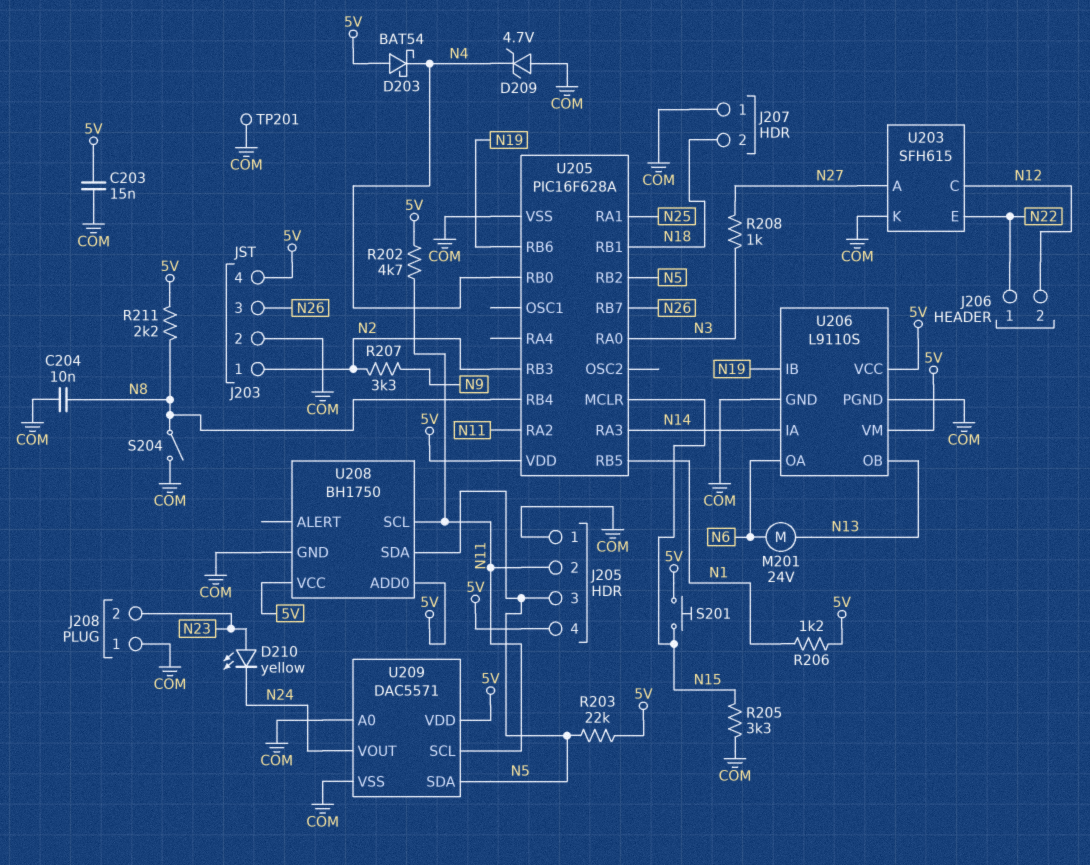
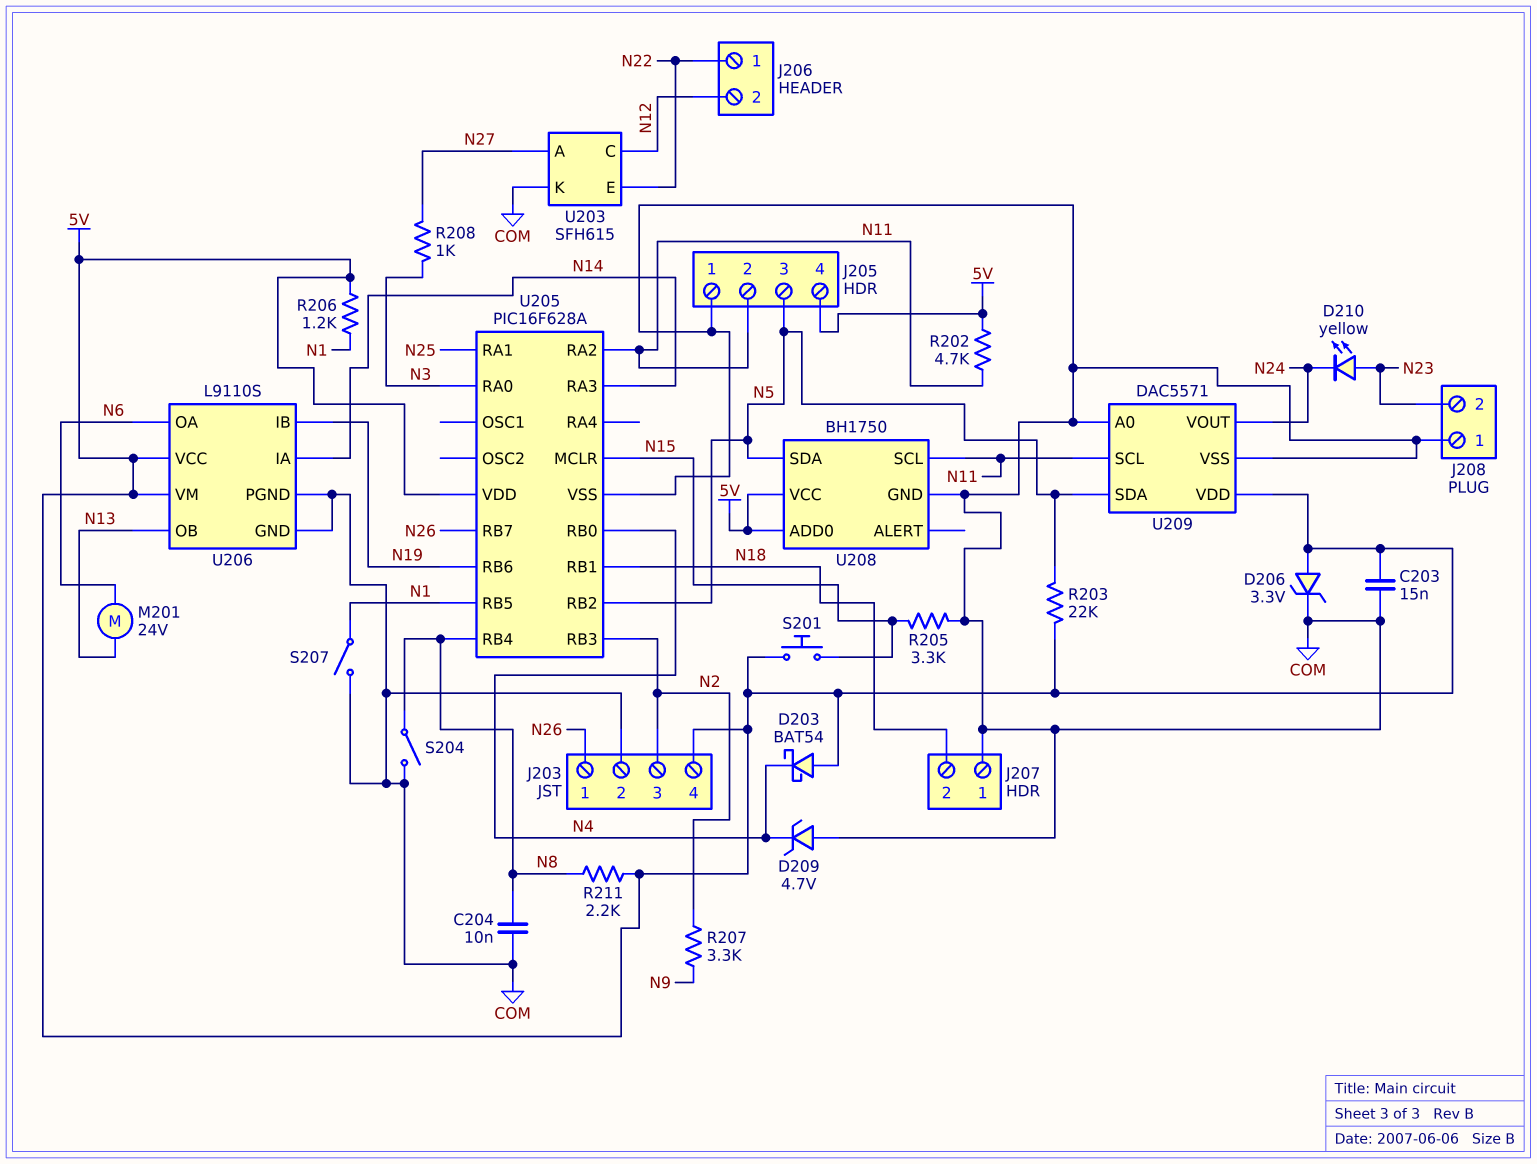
D206: none -> zener 3.3V (A 5V, K COM)
J203 pin 1: N2 -> N26
J203 pin 3: N26 -> N2
S207: none -> switch (COM, N1)
TP201: test point (COM) -> none

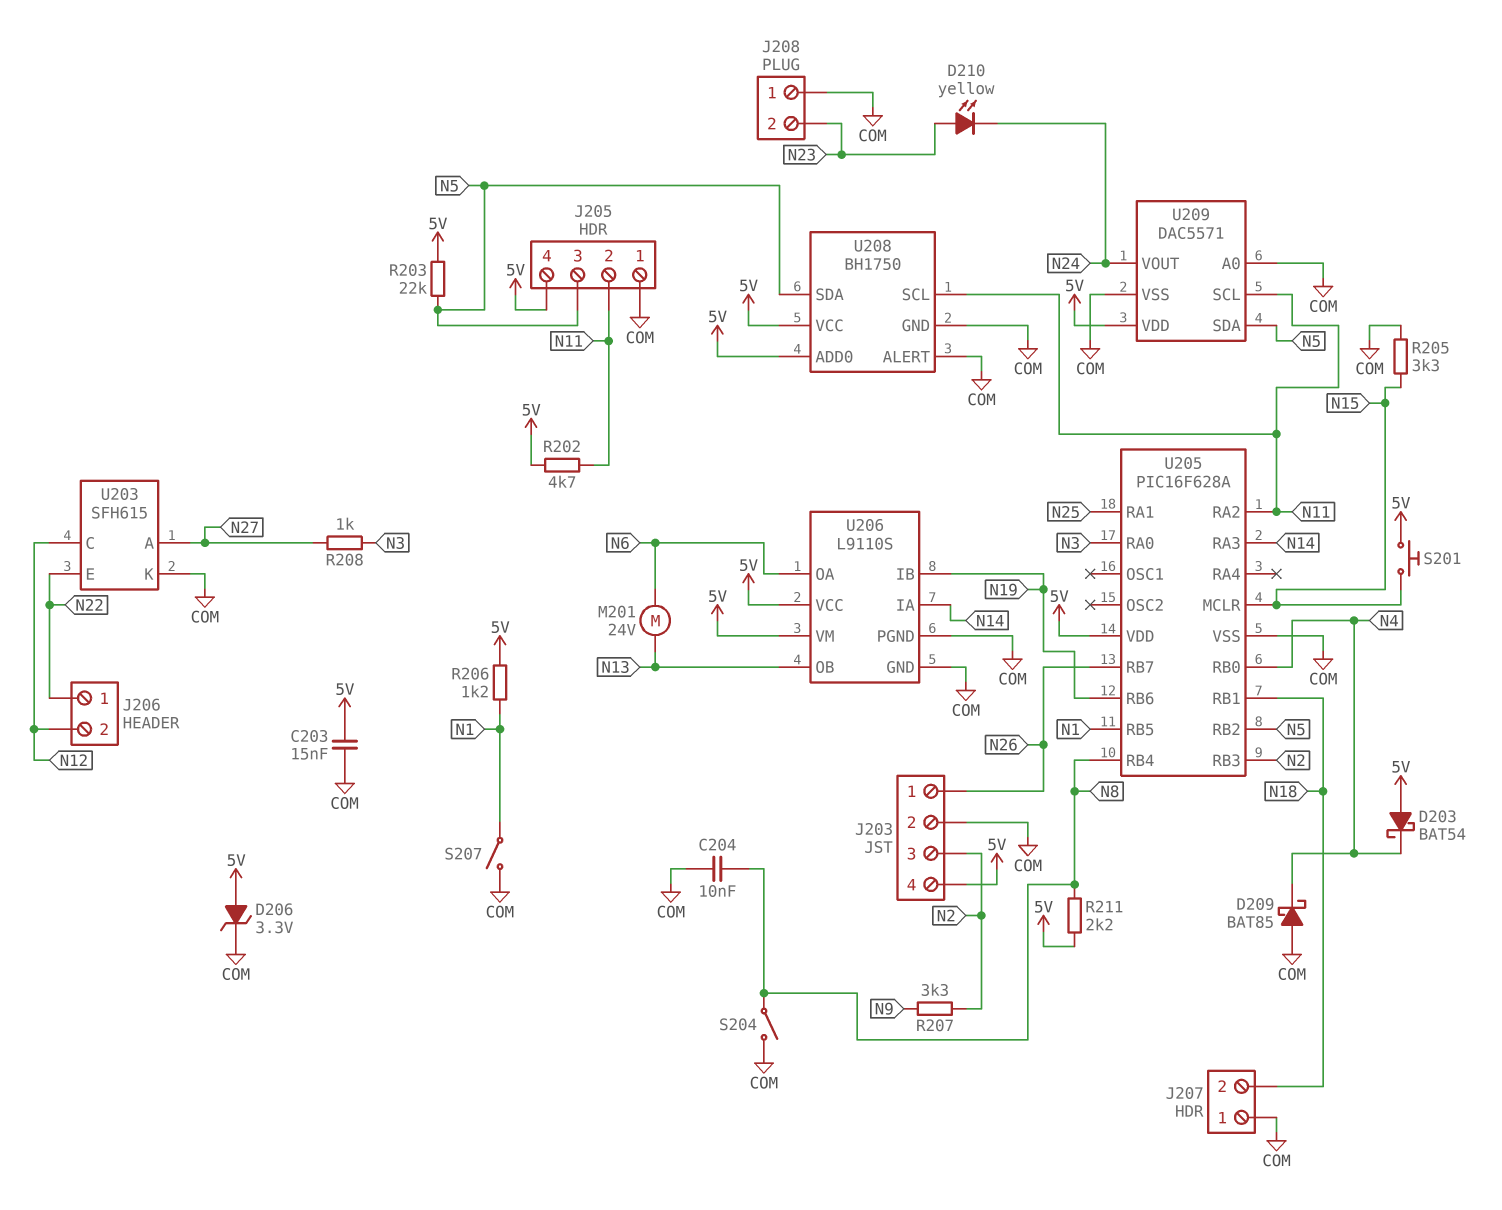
D209: zener 4.7V (A COM, K N4) -> schottky BAT85 (A COM, K N4)
U208 pin ALERT: none -> COM

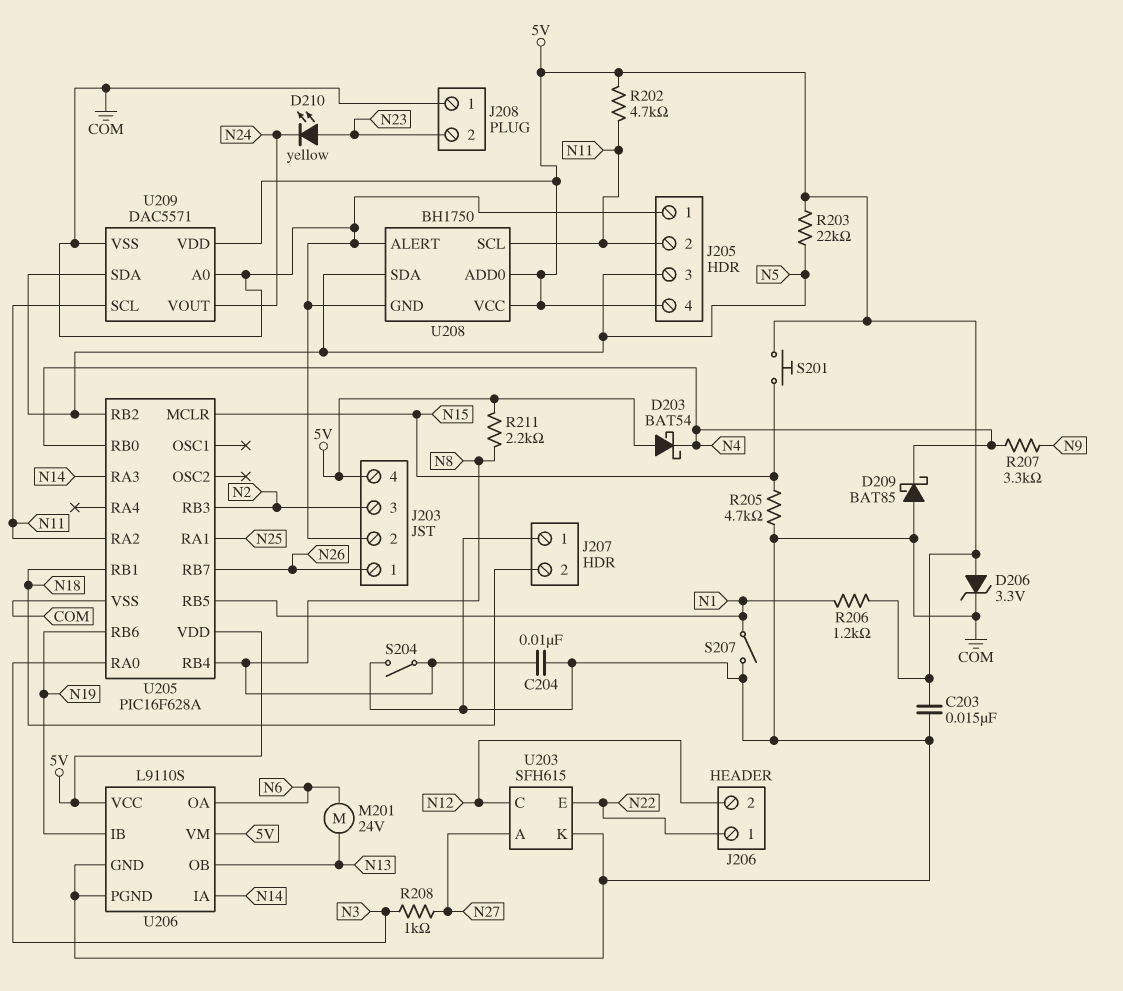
R205: 3.3k (COM, N15) -> 4.7k (COM, N15)
R207: 3.3k (N2, N9) -> 3.3k (N4, N9)

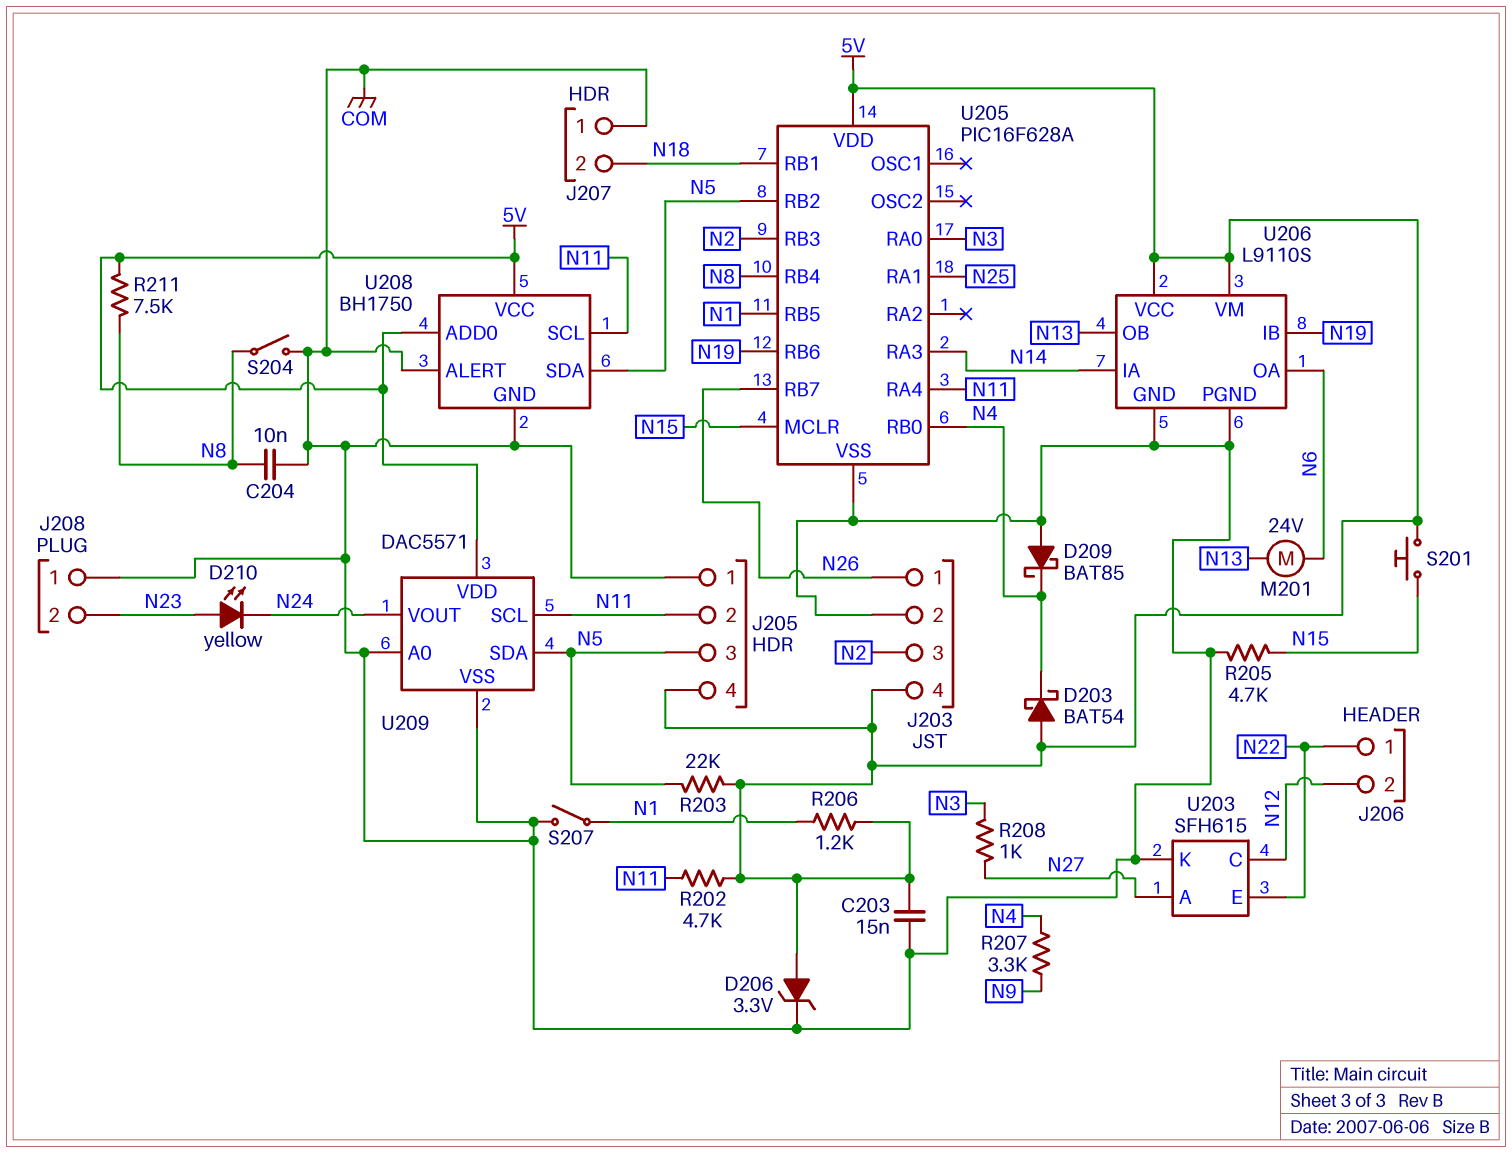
R211: 2.2k (5V, N8) -> 7.5k (5V, N8)
U205 pin RA2: N11 -> none
U205 pin RA4: none -> N11

